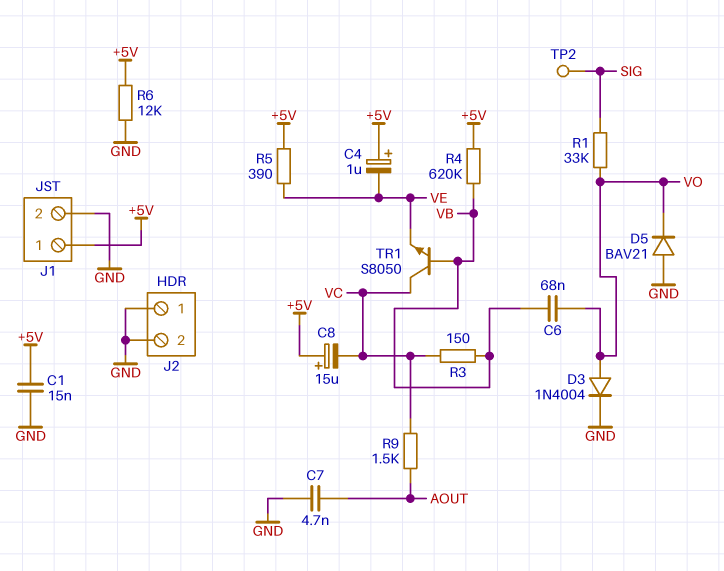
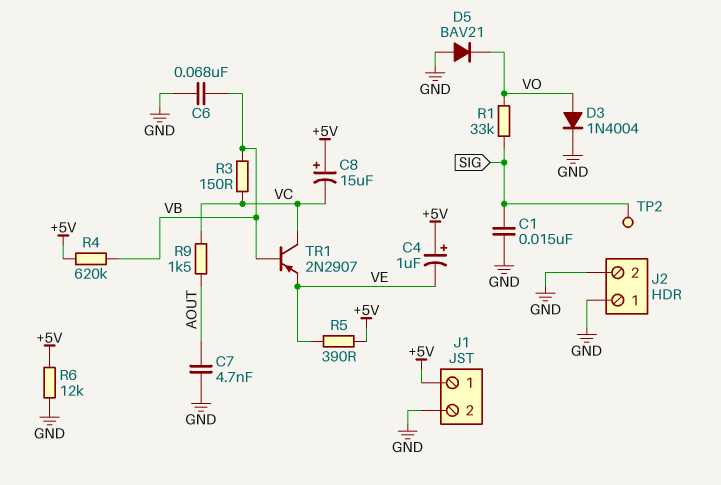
C1: 15nF (+5V, GND) -> 15nF (GND, SIG)
C6: 68nF (VB, VO) -> 68nF (GND, VB)
TR1: NPN S8050 (B VB, C VC, E VE) -> PNP 2N2907 (B VB, C VC, E VE)

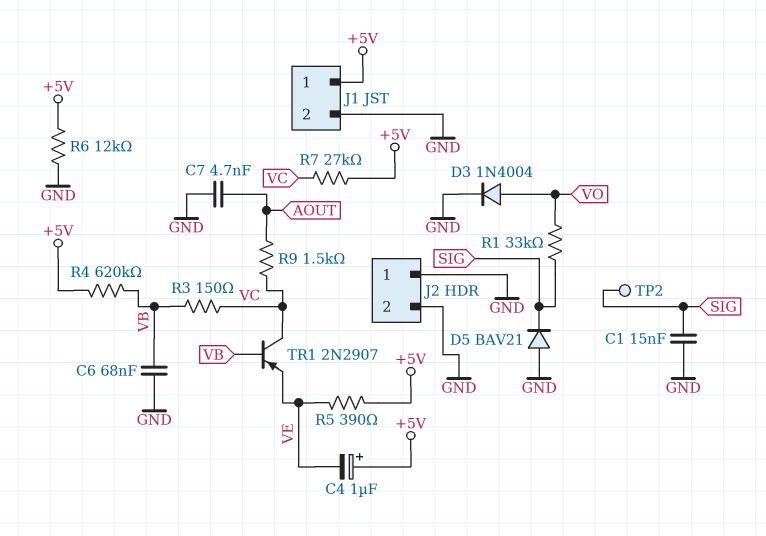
C8: 15uF (plus +5V, minus VC) -> none
D5: diode BAV21 (A GND, K VO) -> diode BAV21 (A GND, K SIG)
R7: none -> 27k (+5V, VC)

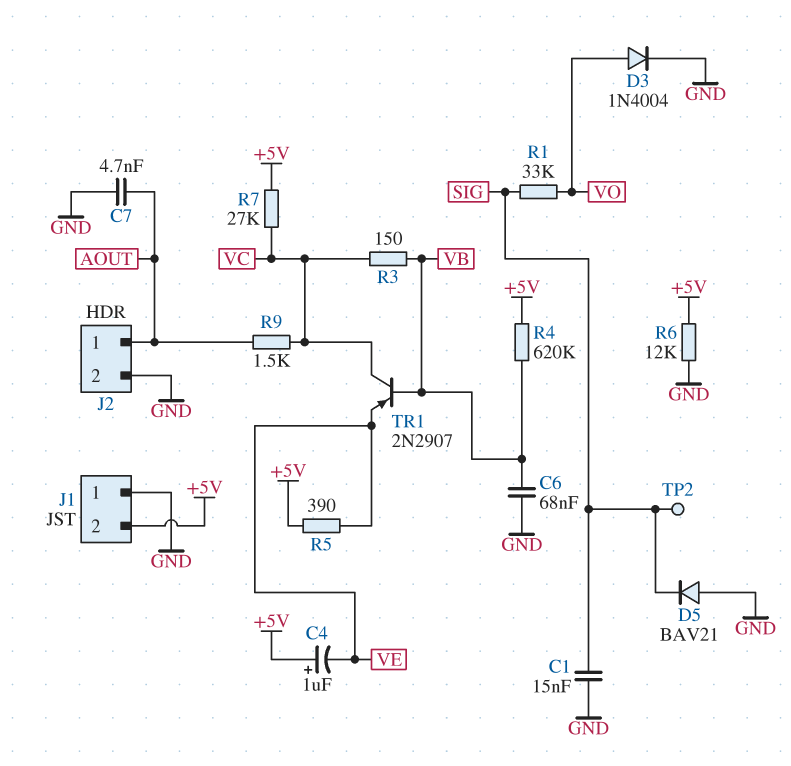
J1 pin 1: +5V -> GND
J1 pin 2: GND -> +5V
J2 pin 1: GND -> AOUT

